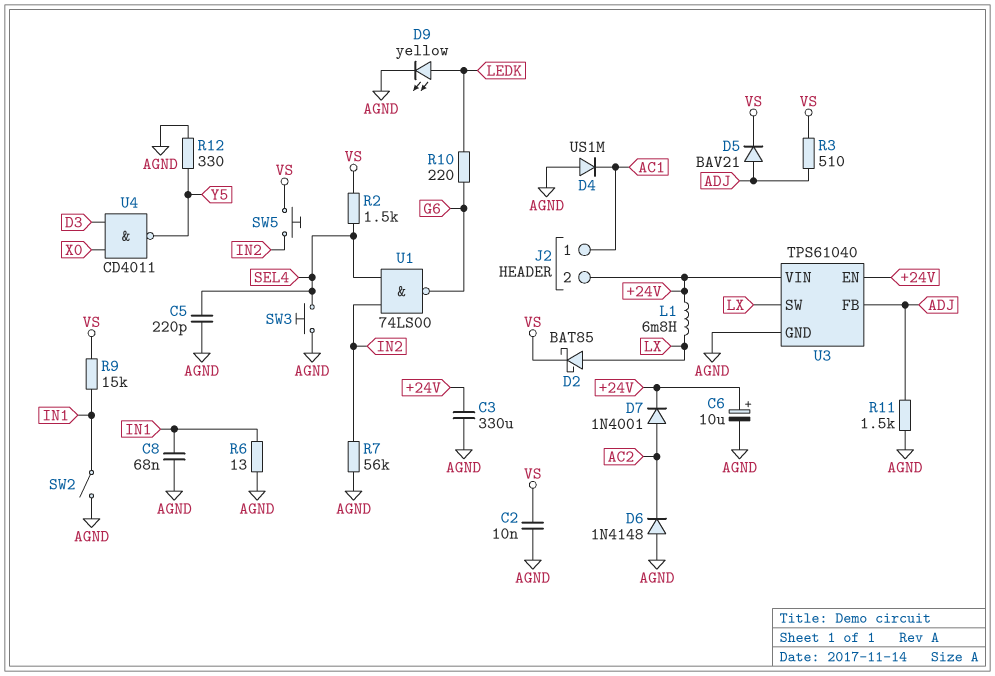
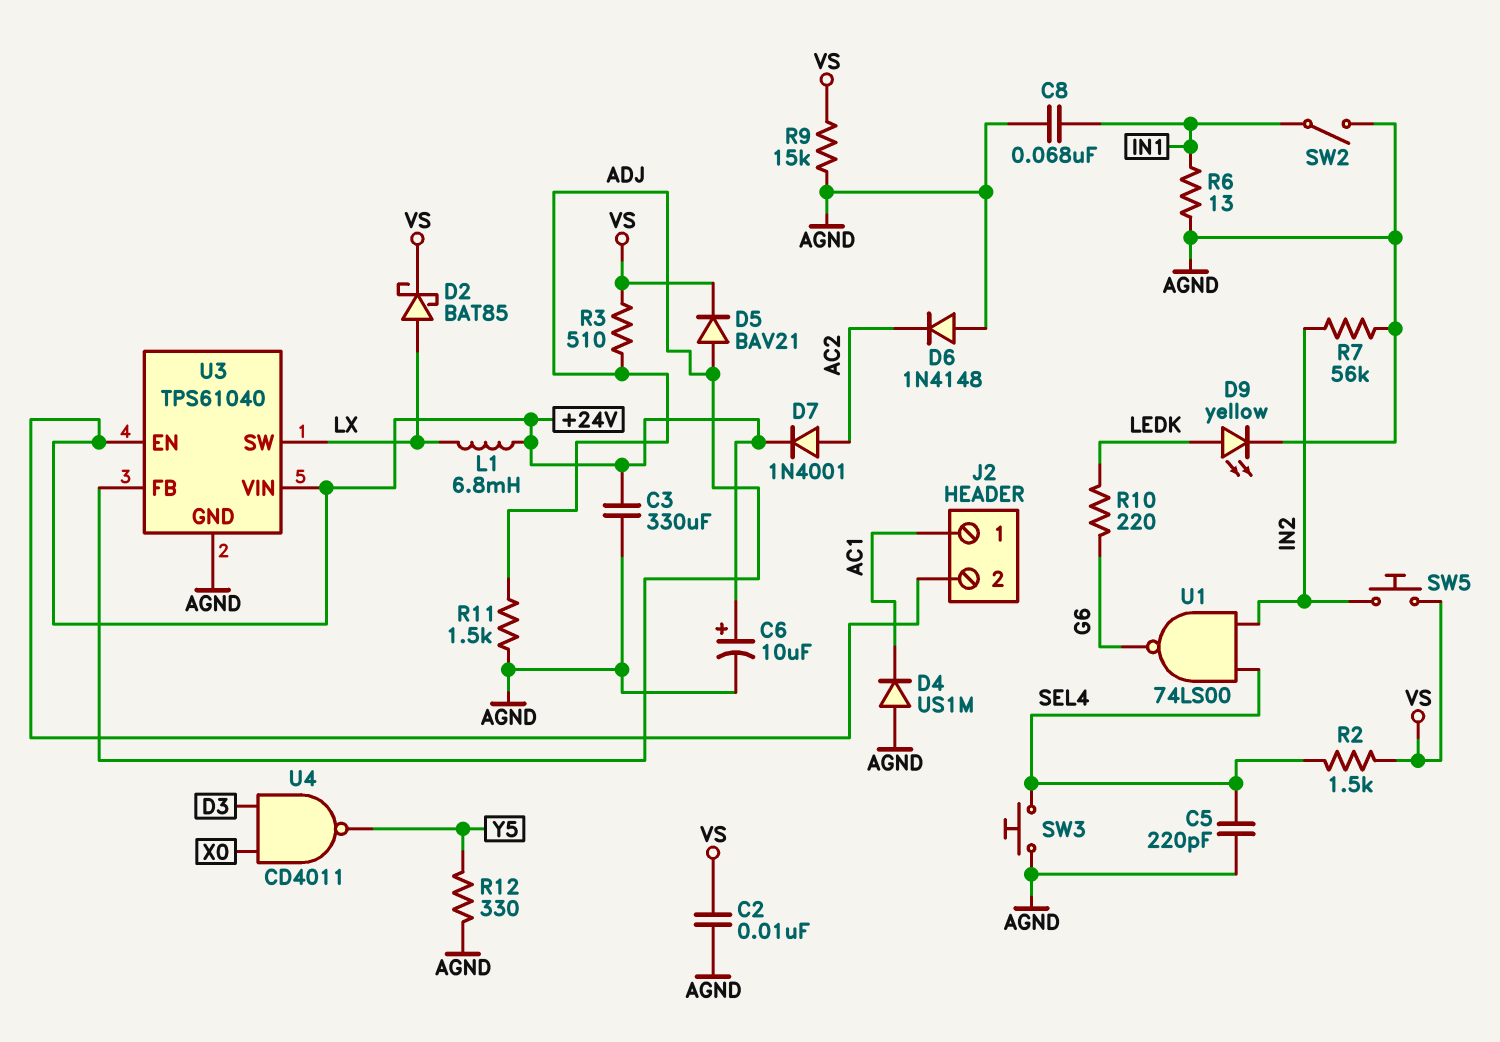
R9: 15k (IN1, VS) -> 15k (AGND, VS)

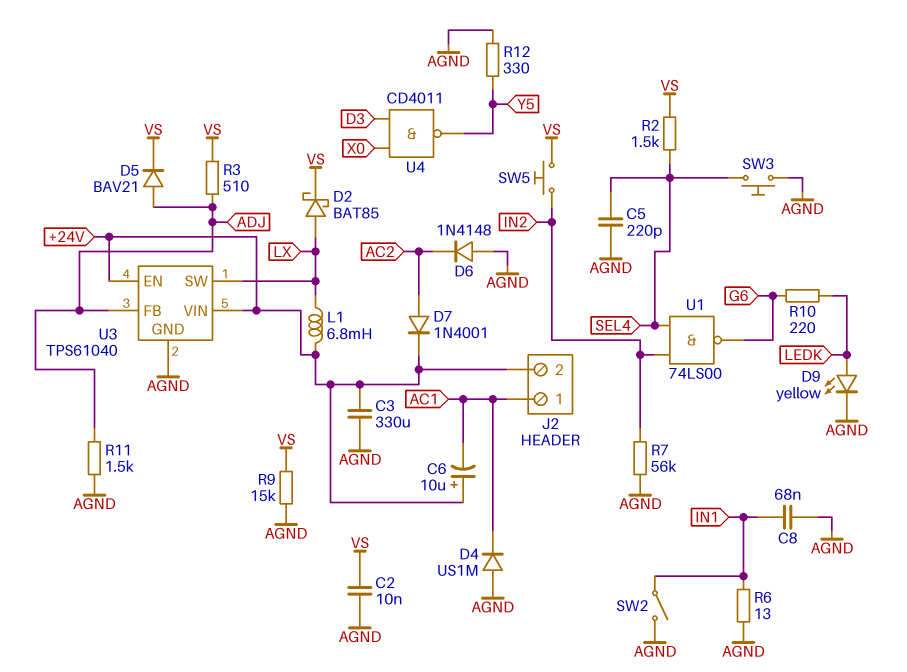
C6: 10uF (plus +24V, minus AGND) -> 10uF (plus +24V, minus AC1)

